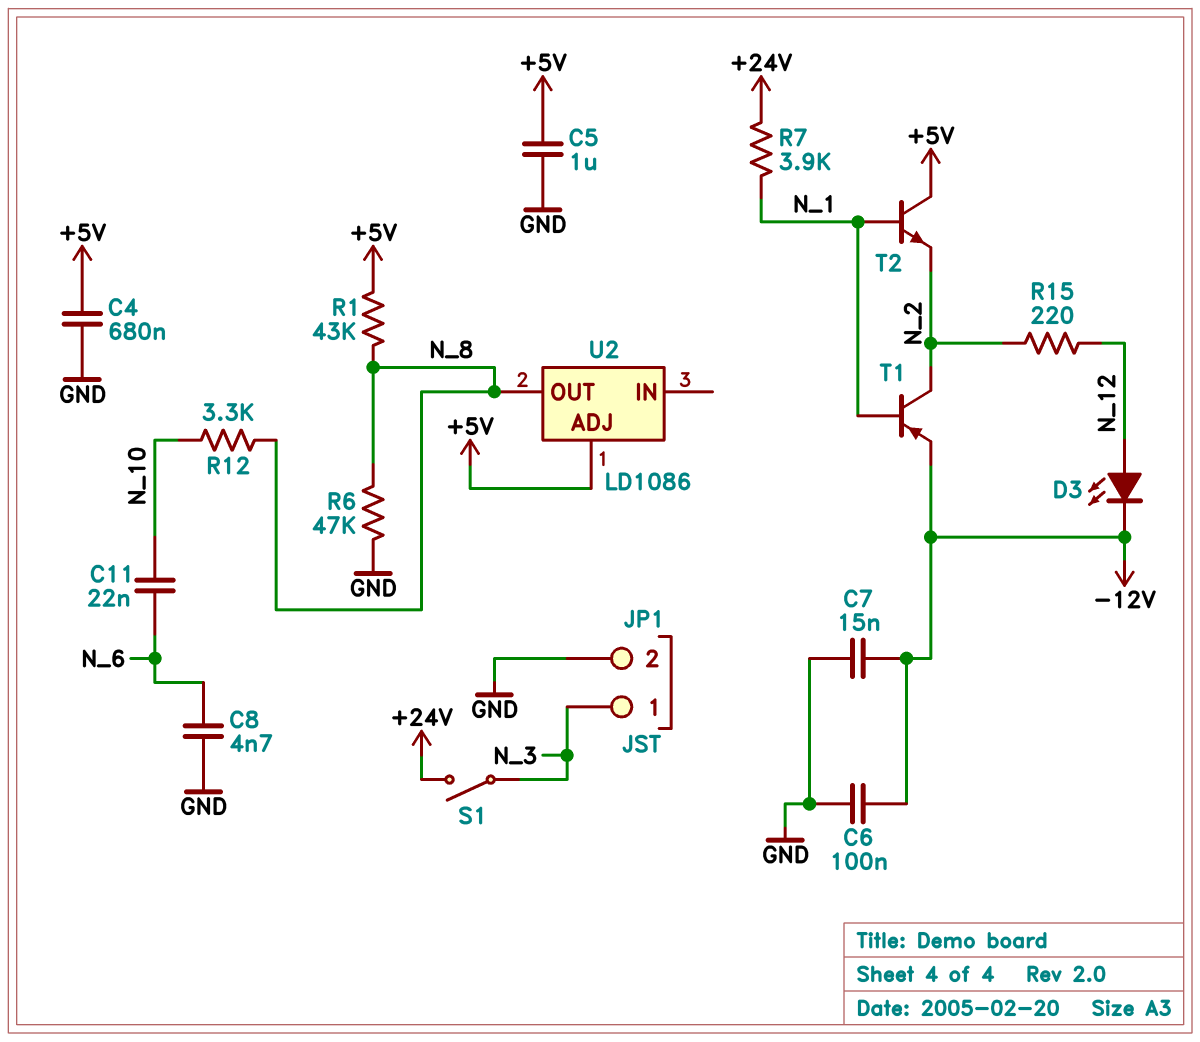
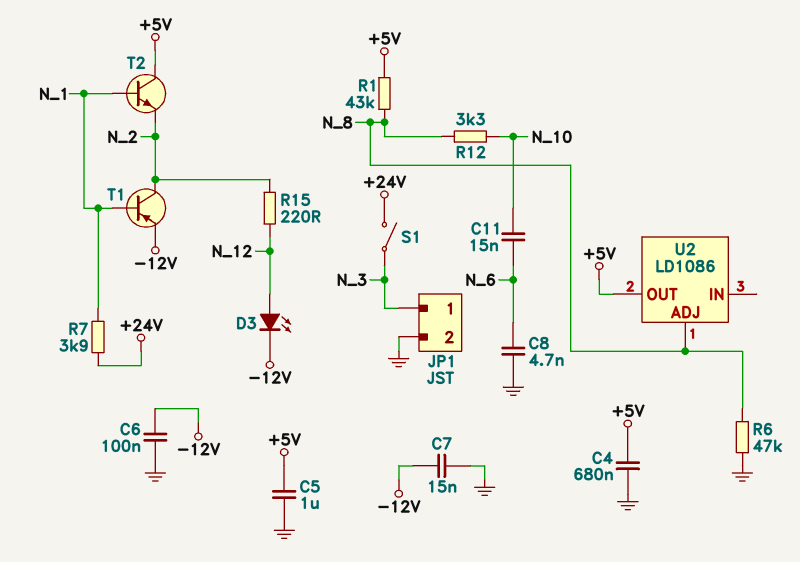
C11: 22nF (N_6, N_10) -> 15nF (N_6, N_10)
U2 pin ADJ: +5V -> N_8
U2 pin OUT: N_8 -> +5V

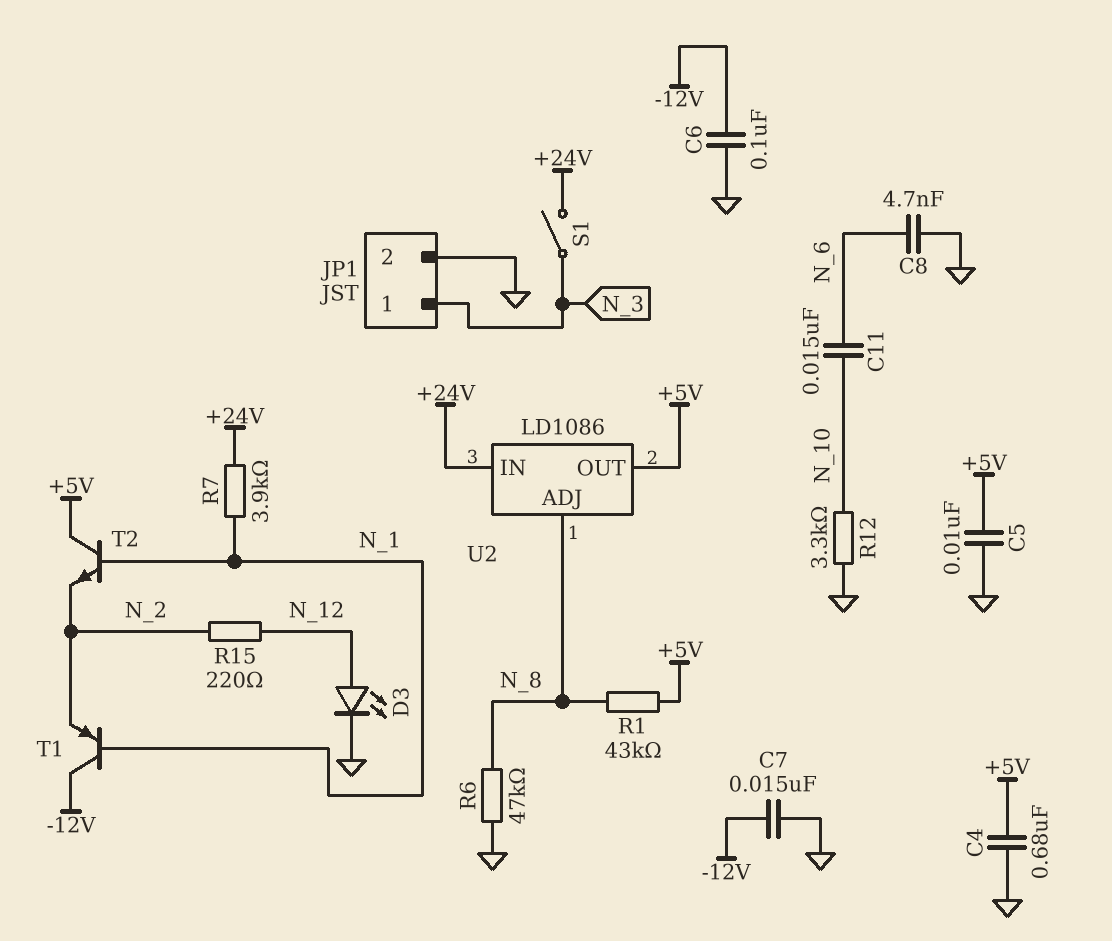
C5: 1uF (+5V, GND) -> 10nF (+5V, GND)
D3: LED (A N_12, K -12V) -> LED (A N_12, K GND)
R12: 3.3k (N_8, N_10) -> 3.3k (GND, N_10)
T1: PNP (B N_1, C N_2, E -12V) -> PNP (B N_1, C -12V, E N_2)
U2 pin IN: none -> +24V

